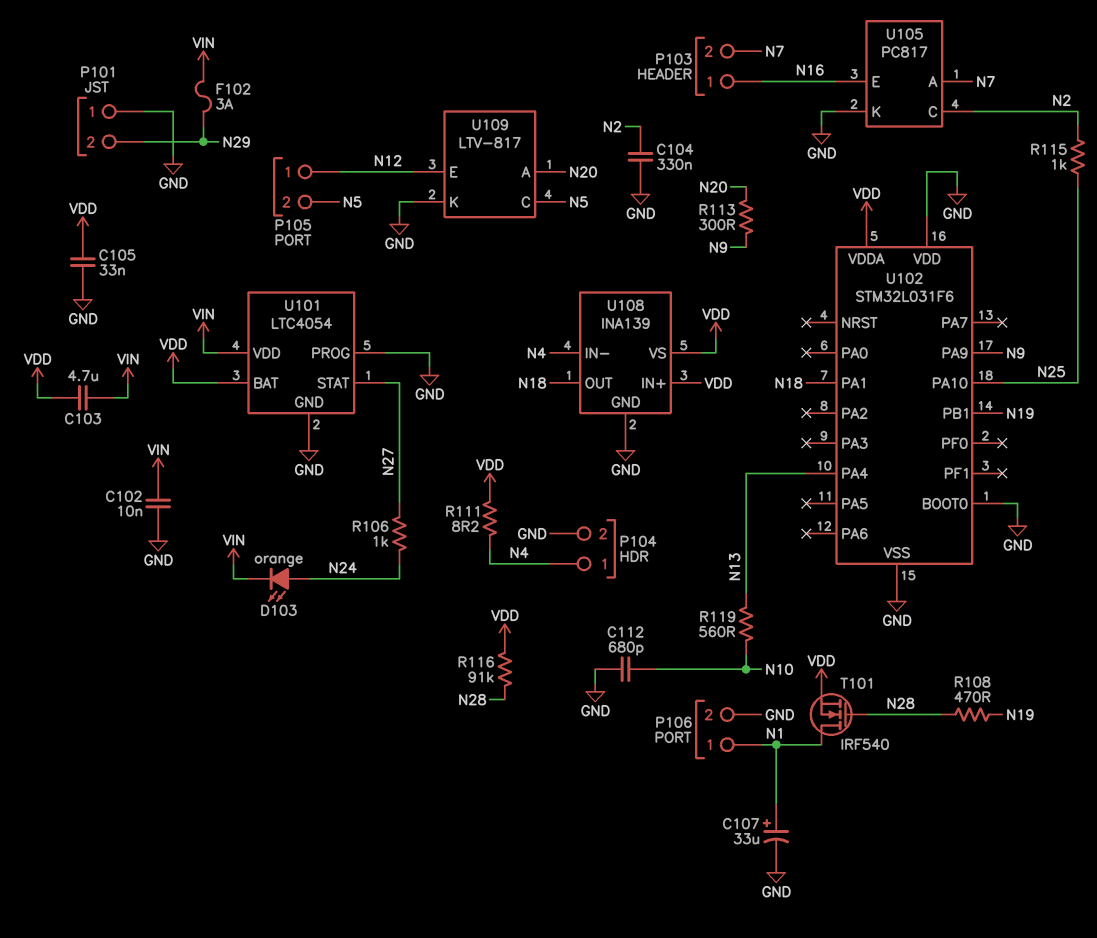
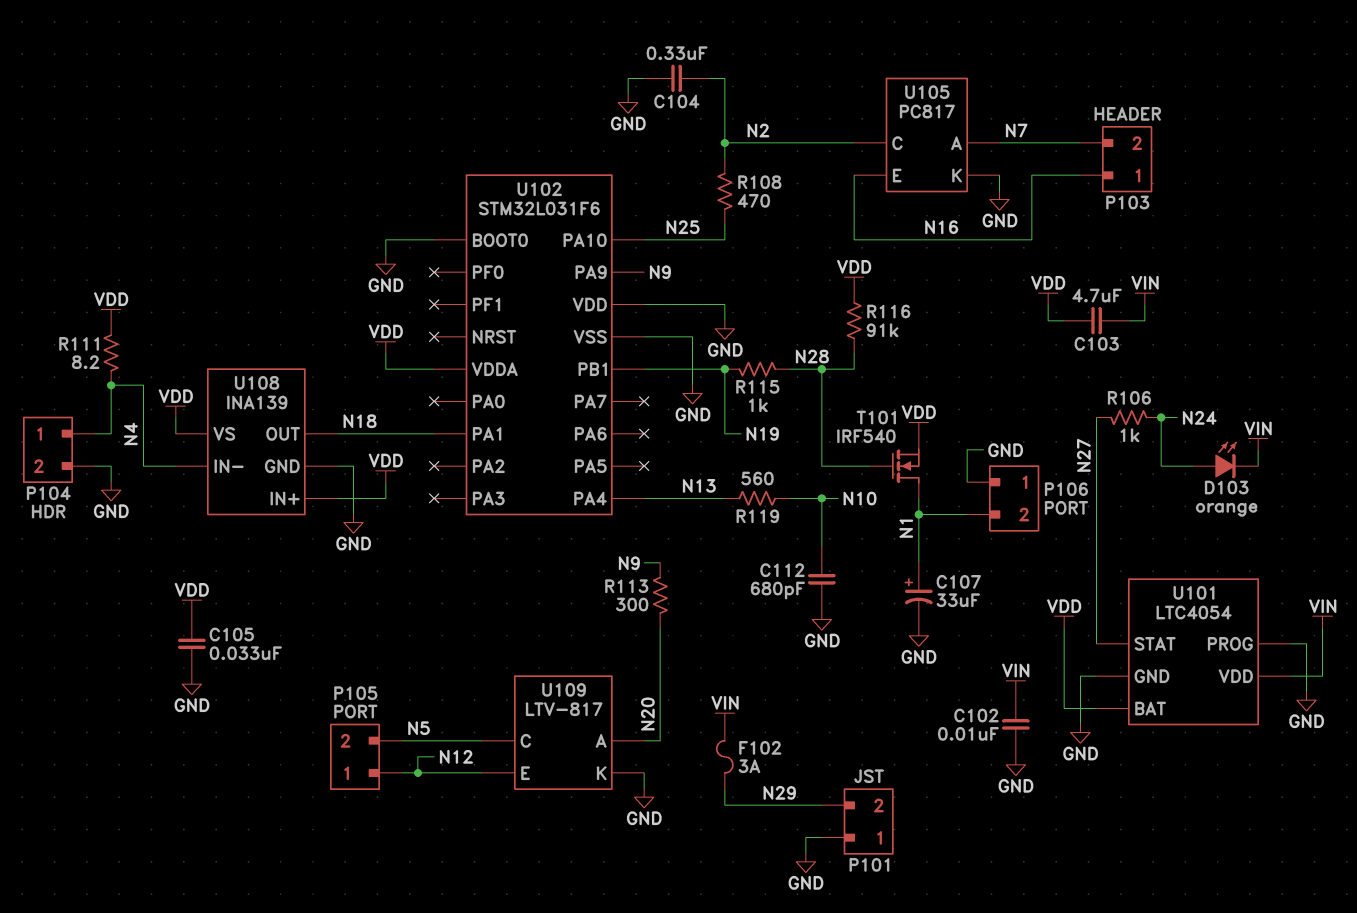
P106 pin 1: N1 -> GND
P106 pin 2: GND -> N1
R108: 470 (N19, N28) -> 470 (N2, N25)
R115: 1k (N2, N25) -> 1k (N19, N28)

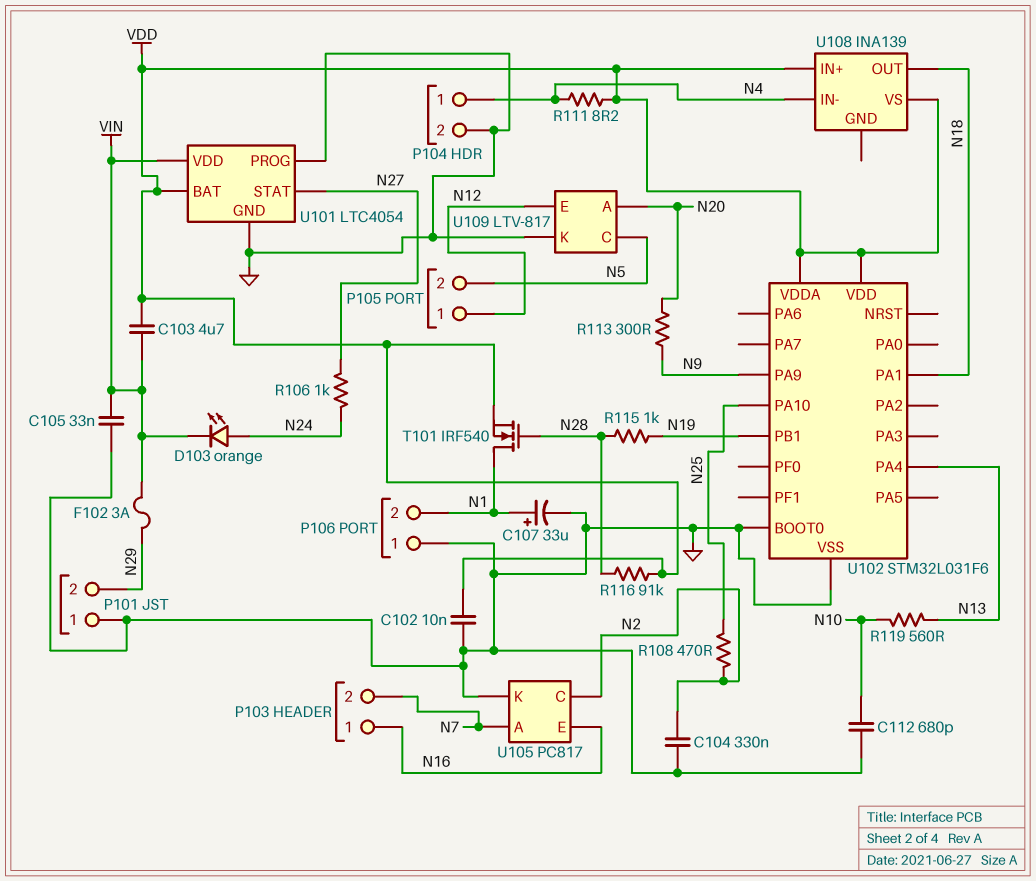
C102: 10nF (GND, VIN) -> 10nF (GND, VDD)
C105: 33nF (GND, VDD) -> 33nF (GND, VIN)
U102 pin VDD: GND -> VDD
U108 pin GND: GND -> none

